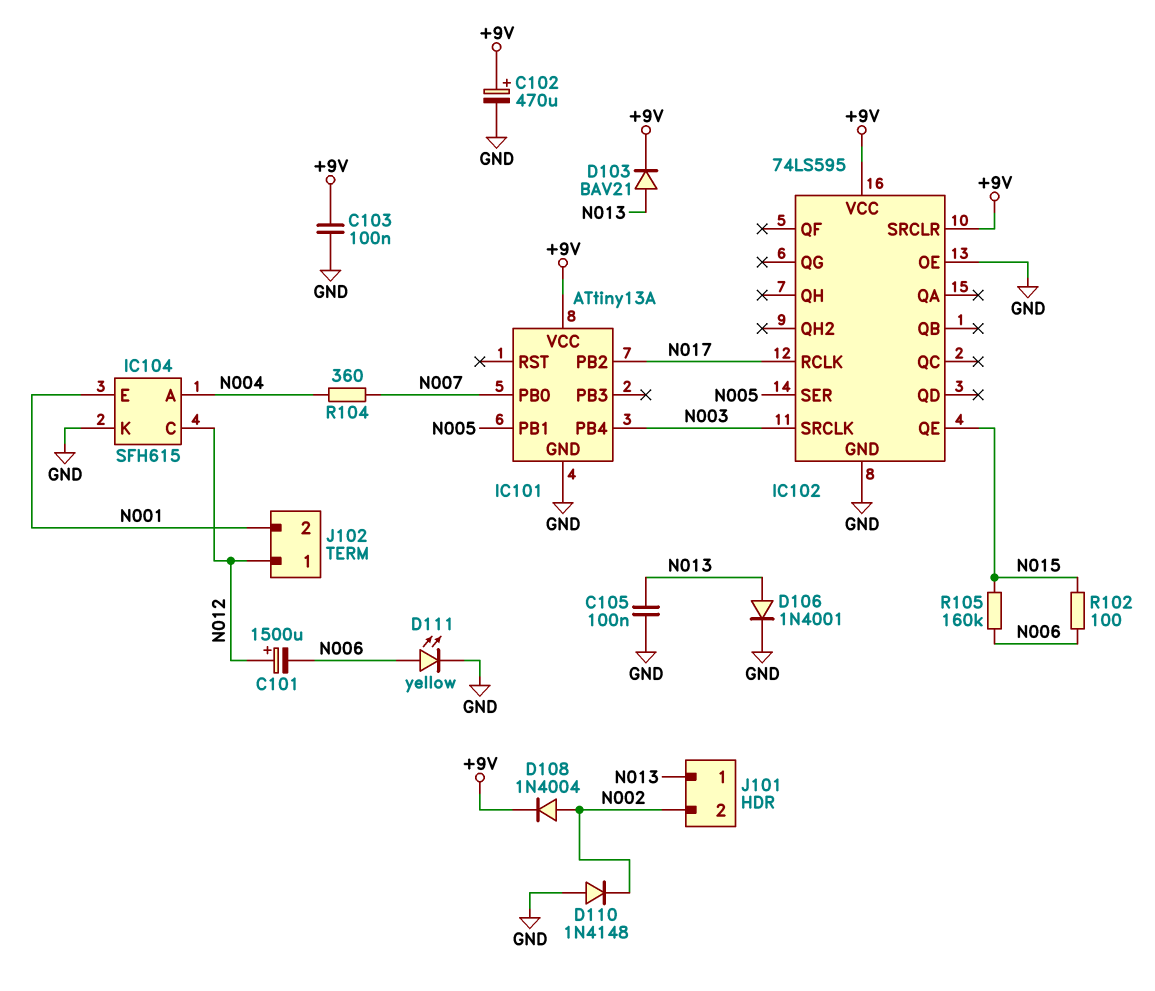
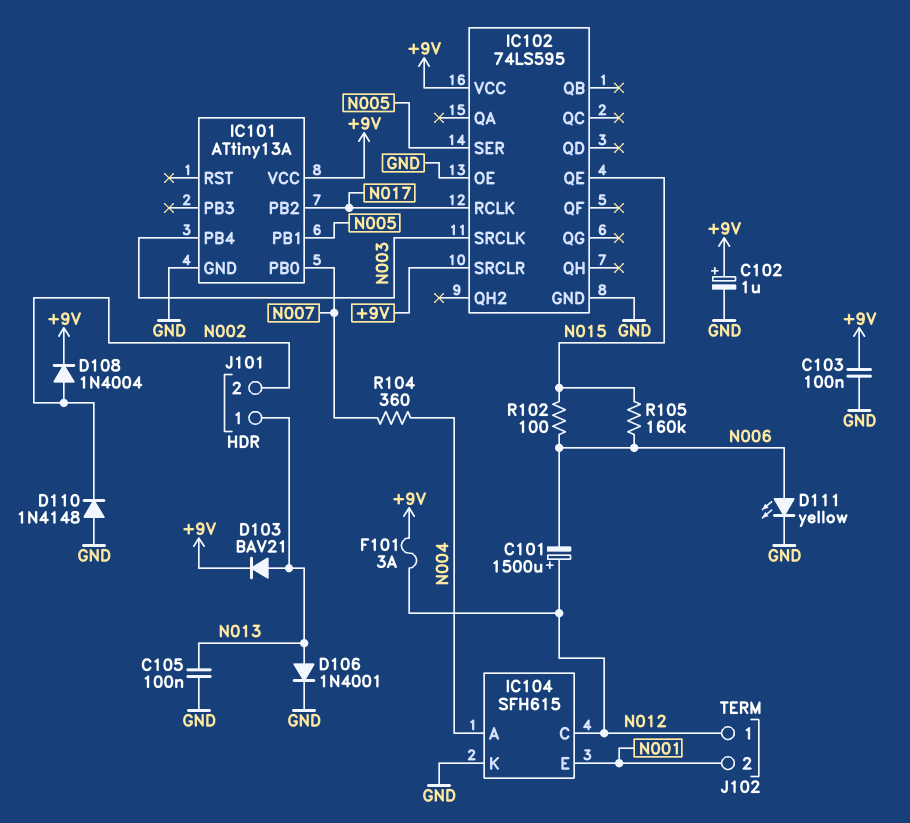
C102: 470uF (plus +9V, minus GND) -> 1uF (plus +9V, minus GND)
F101: none -> 3A (+9V, N012)

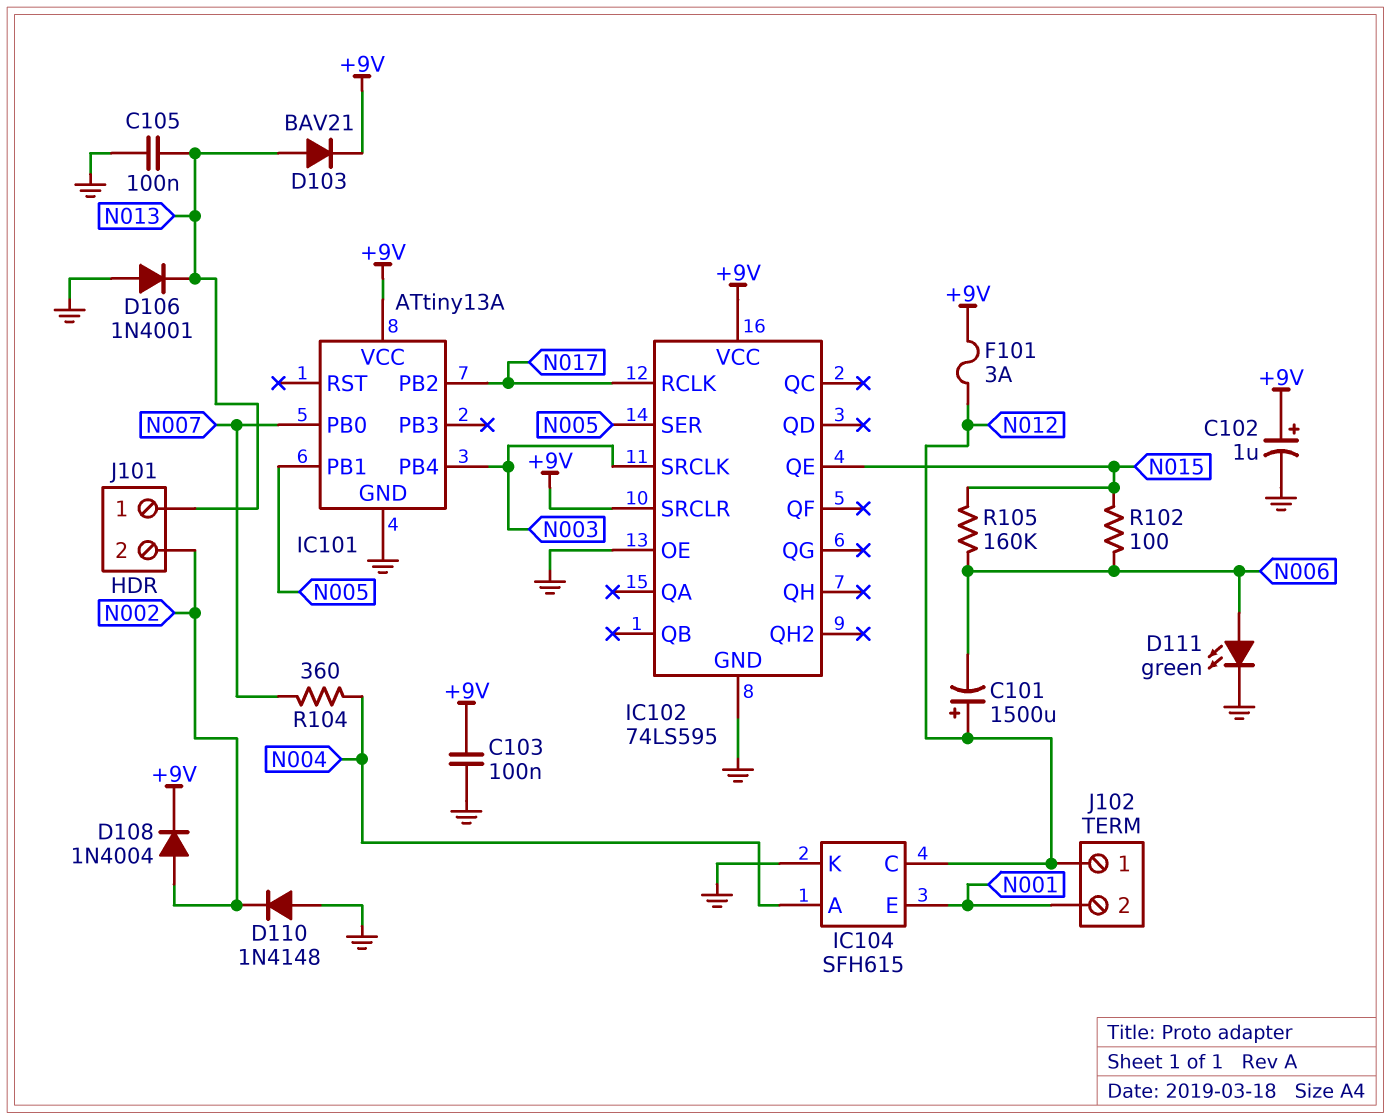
D106: diode 1N4001 (A N013, K GND) -> diode 1N4001 (A GND, K N013)
D111: LED yellow (A N006, K GND) -> LED green (A N006, K GND)

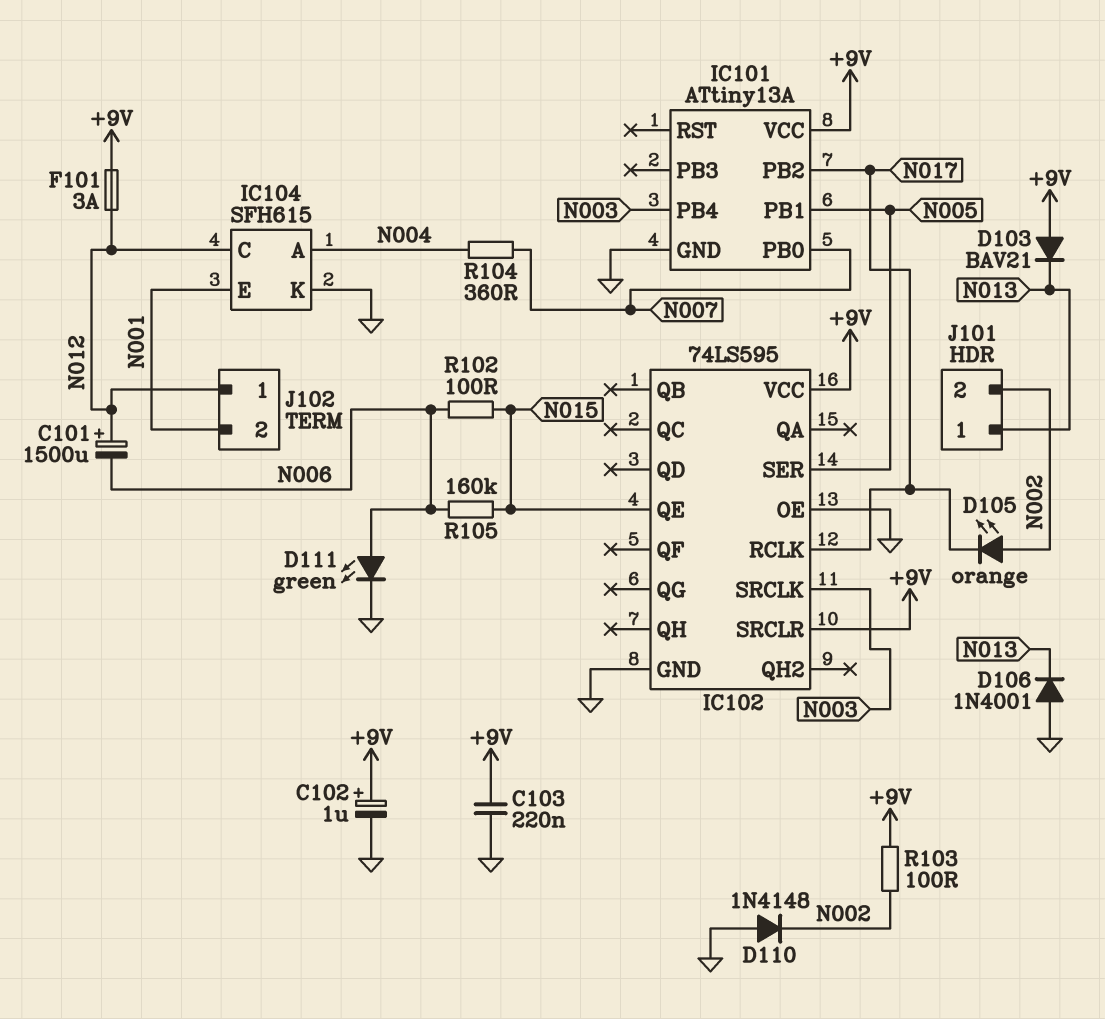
C103: 100nF (+9V, GND) -> 220nF (+9V, GND)
C105: 100nF (GND, N013) -> none
D103: diode BAV21 (A N013, K +9V) -> diode BAV21 (A +9V, K N013)
D105: none -> LED orange (A N002, K N017)
D108: diode 1N4004 (A N002, K +9V) -> none
R103: none -> 100 (+9V, N002)

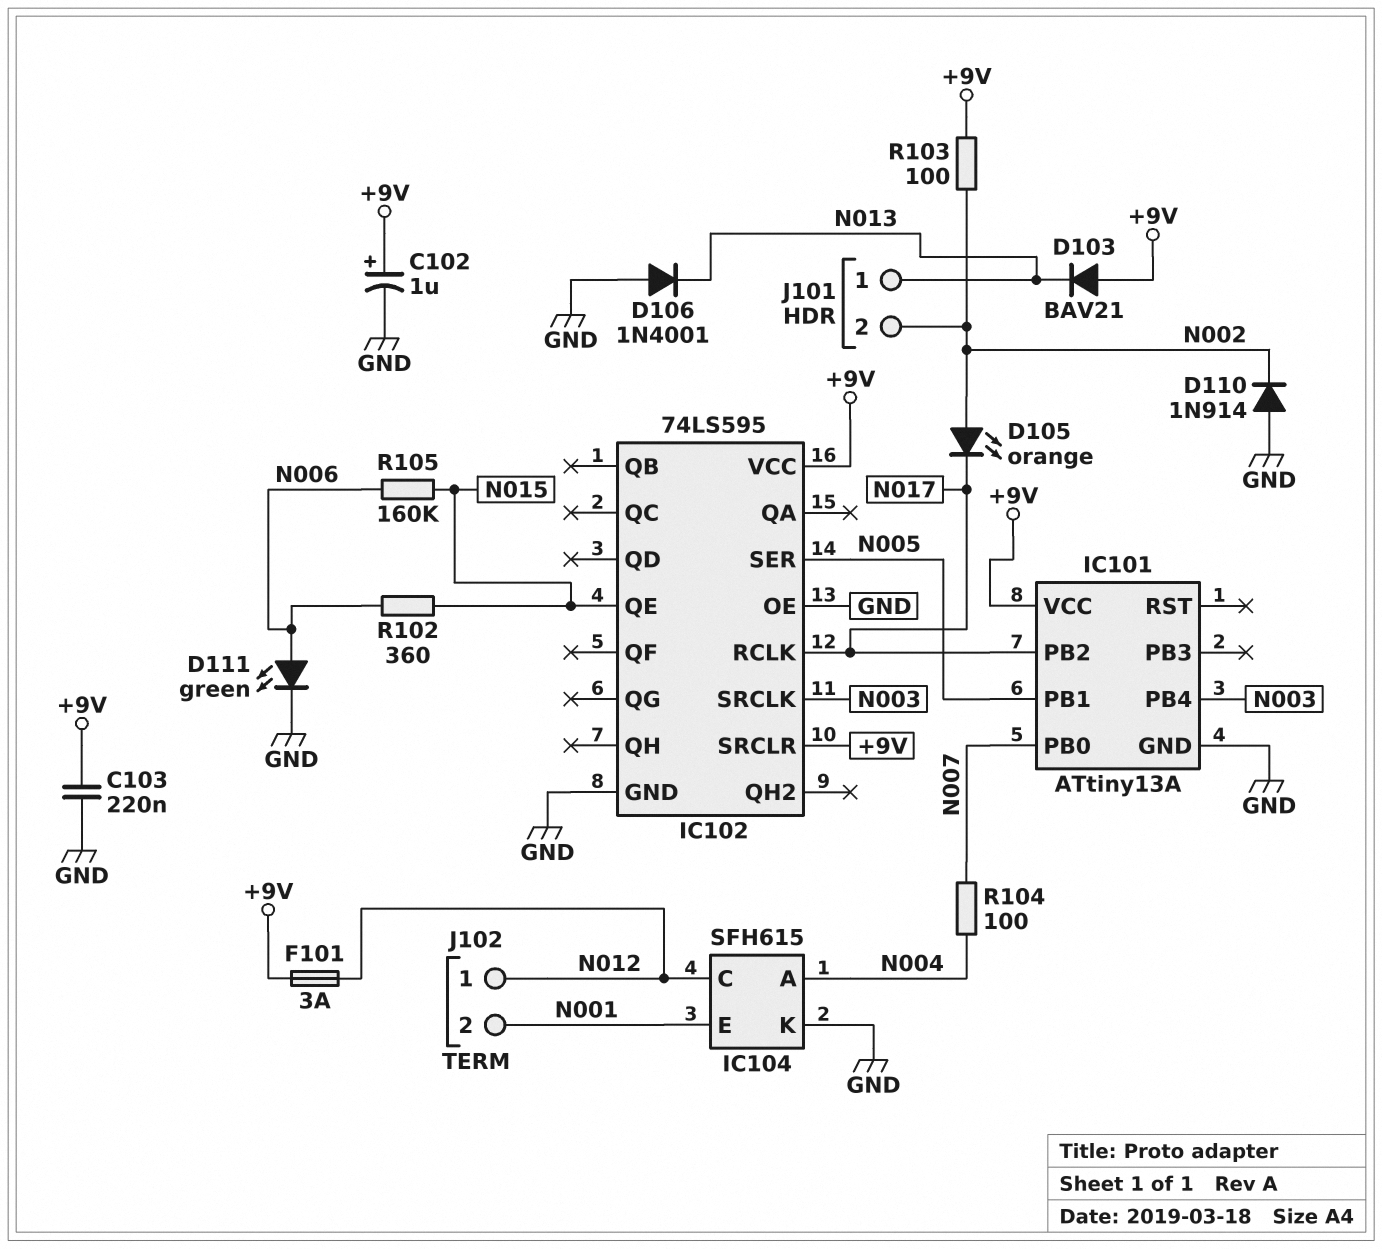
C101: 1500uF (plus N012, minus N006) -> none
D110: diode 1N4148 (A GND, K N002) -> diode 1N914 (A GND, K N002)
R102: 100 (N006, N015) -> 360 (N006, N015)
R104: 360 (N004, N007) -> 100 (N004, N007)

